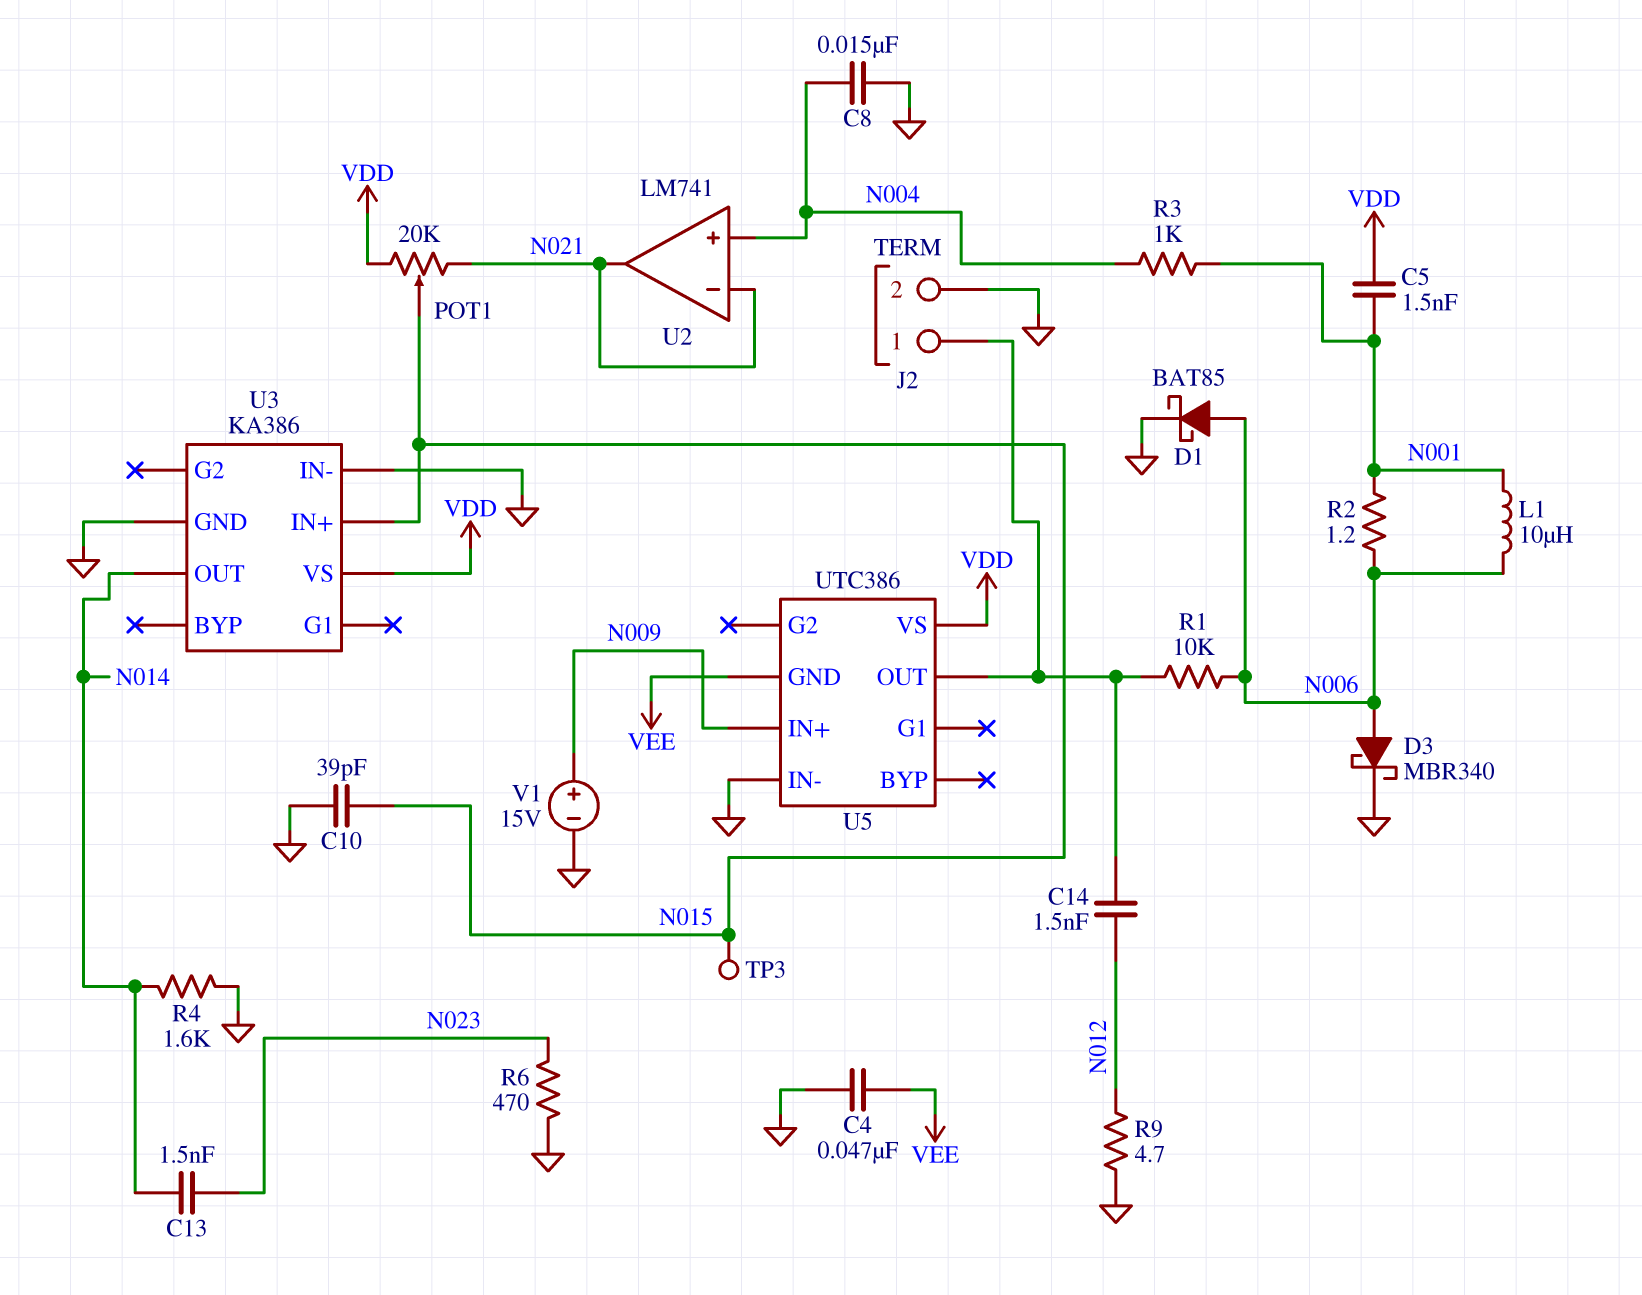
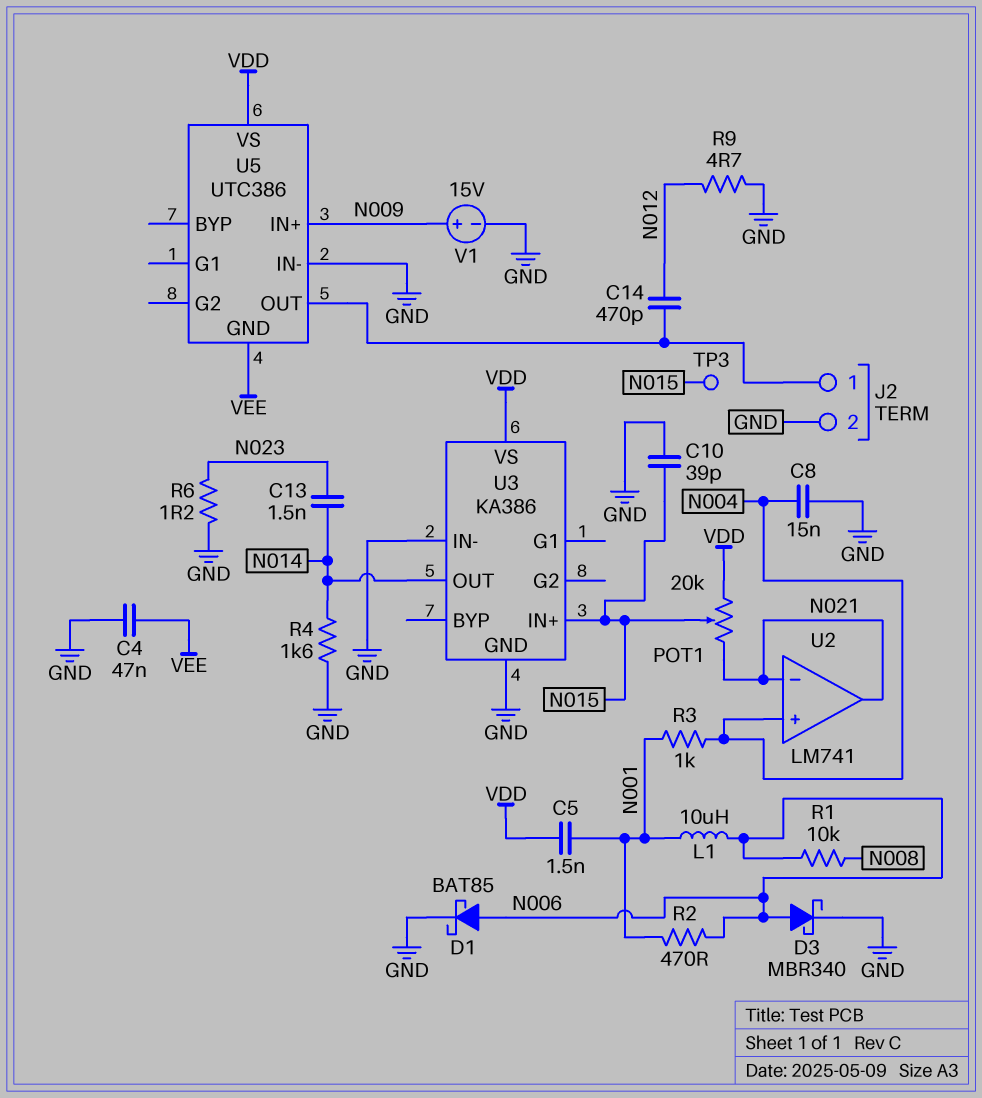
C14: 1.5nF (J2/1, N012) -> 470pF (J2/1, N012)
R1: 10k (J2/1, N006) -> 10k (N006, N008)
R2: 1.2 (N001, N006) -> 470 (N001, N006)
R6: 470 (GND, N023) -> 1.2 (GND, N023)

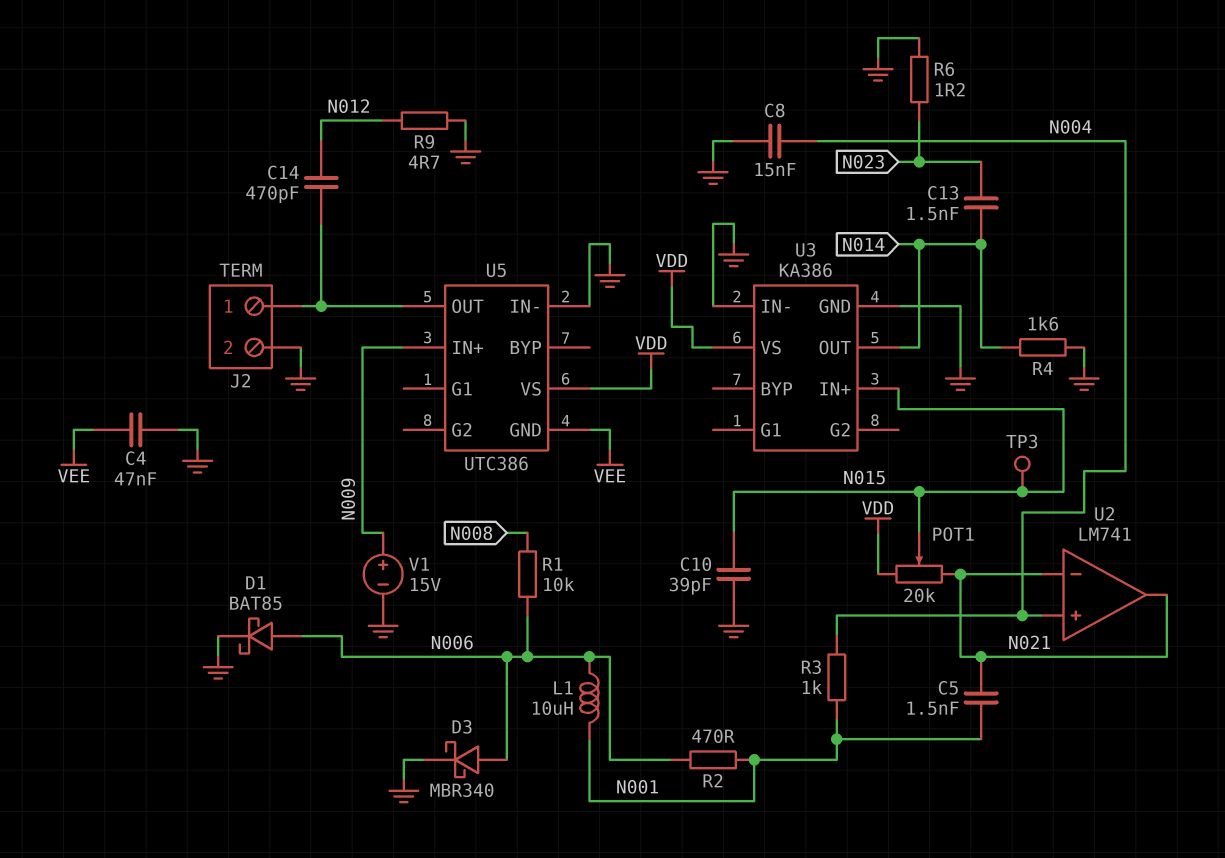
C5: 1.5nF (N001, VDD) -> 1.5nF (N001, N021)

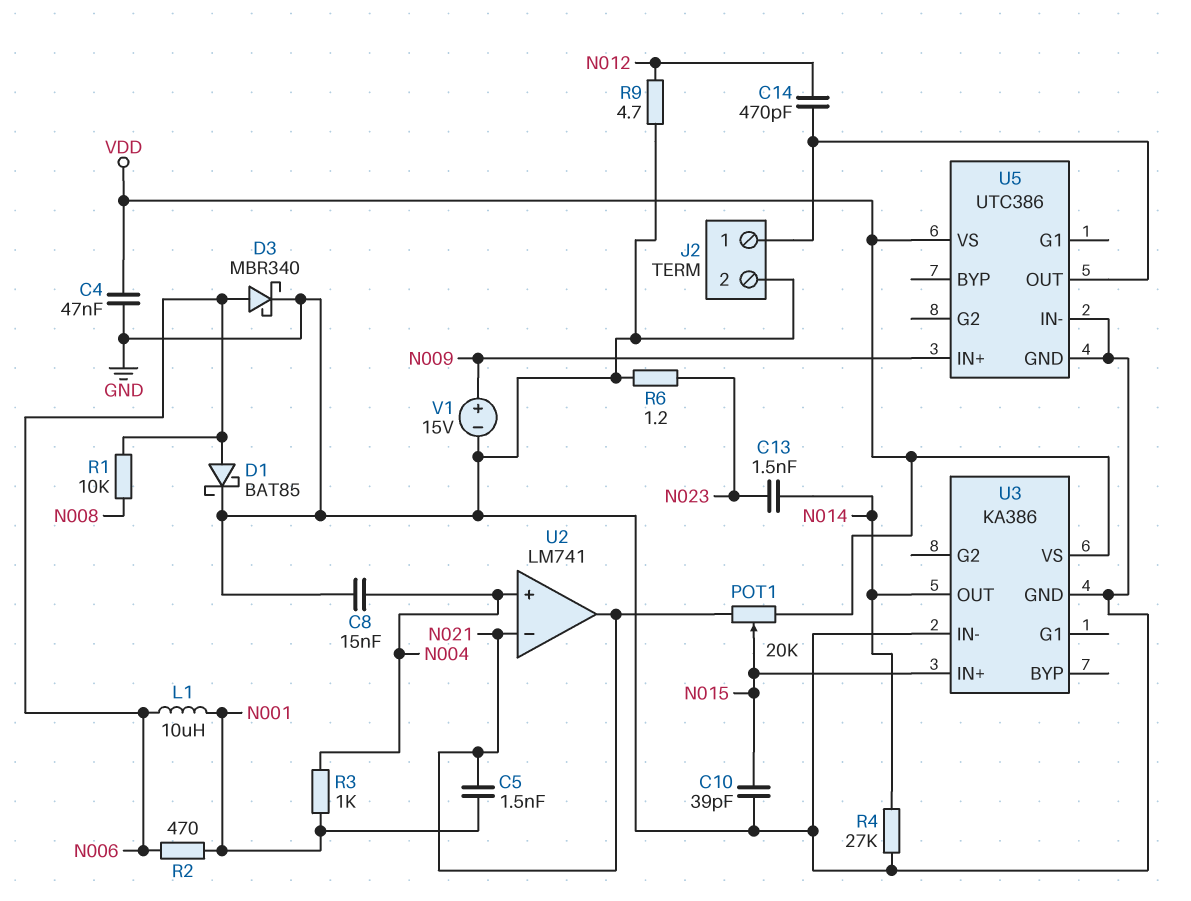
C4: 47nF (GND, VEE) -> 47nF (GND, VDD)
R4: 1.6k (GND, N014) -> 27k (GND, N014)
TP3: test point (N015) -> none
U5 pin GND: VEE -> GND

